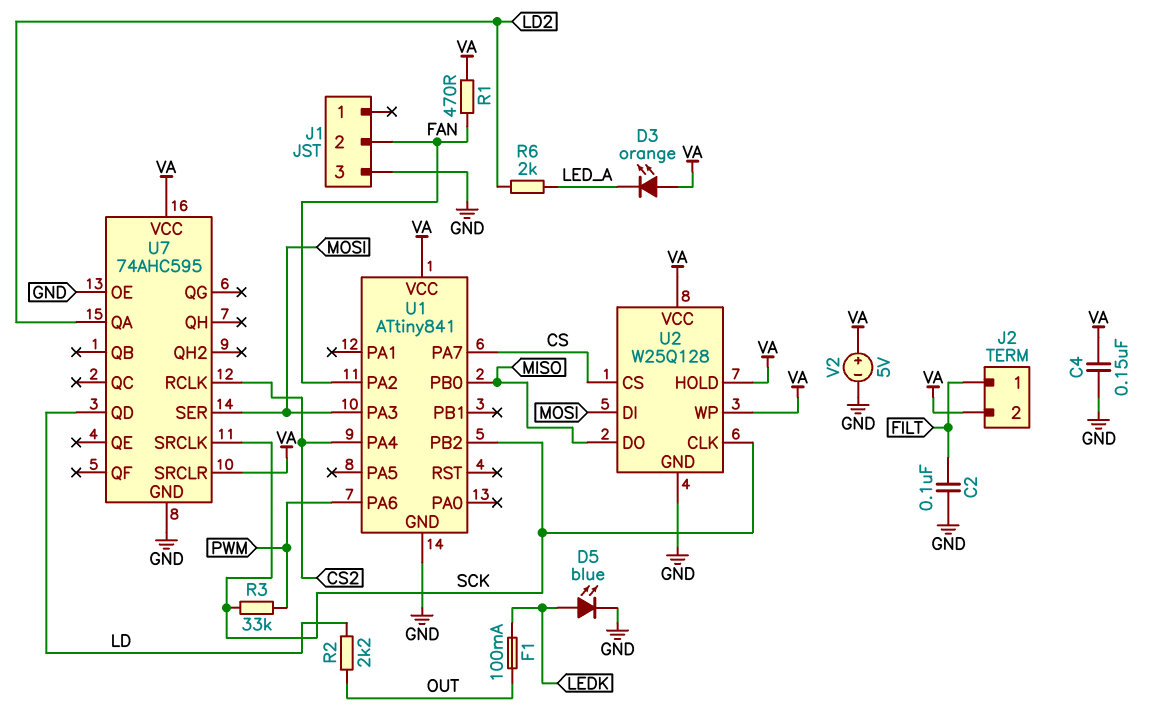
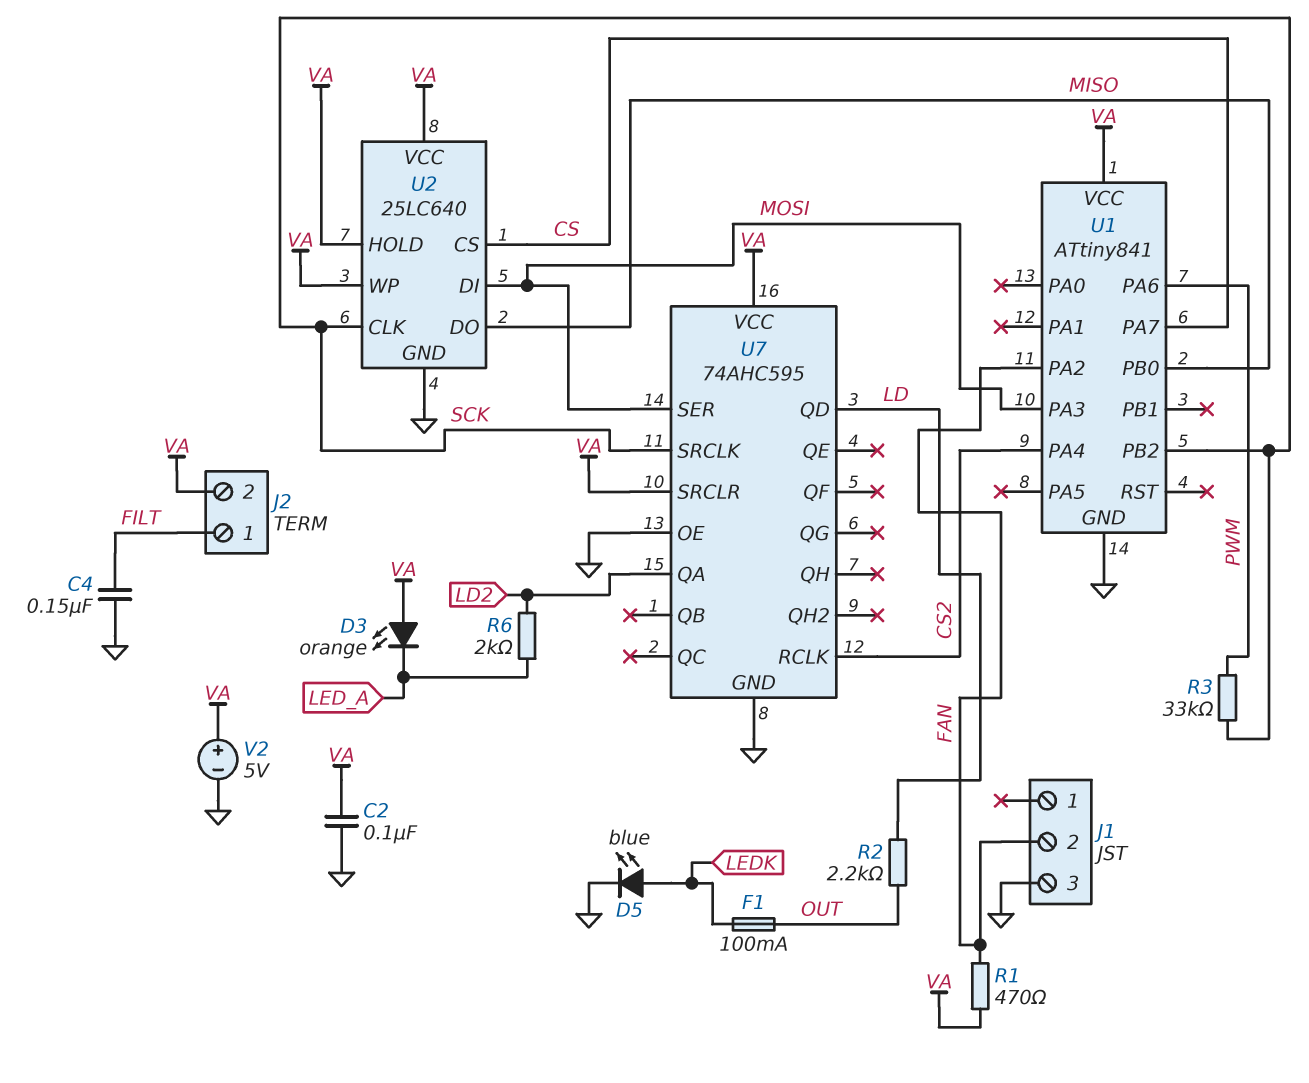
C2: 100nF (FILT, GND) -> 100nF (GND, VA)
C4: 150nF (GND, VA) -> 150nF (FILT, GND)
U2: W25Q128 -> 25LC640

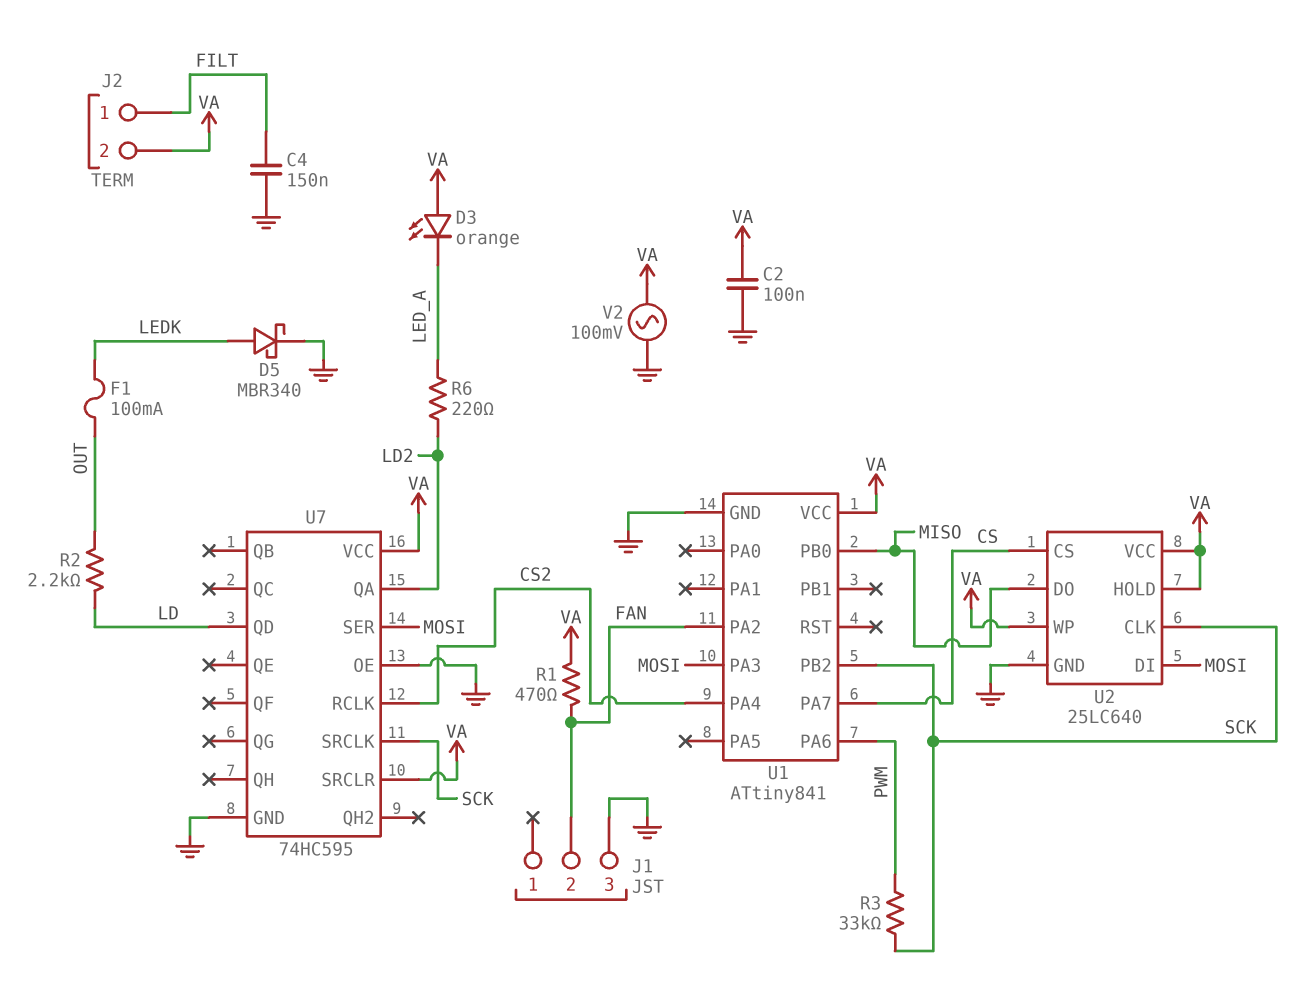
D5: LED blue (A LEDK, K GND) -> schottky MBR340 (A LEDK, K GND)
R6: 2k (LD2, LED_A) -> 220 (LD2, LED_A)
U7: 74AHC595 -> 74HC595
V2: 5V (plus VA, minus GND) -> AC 100mV (GND, VA)

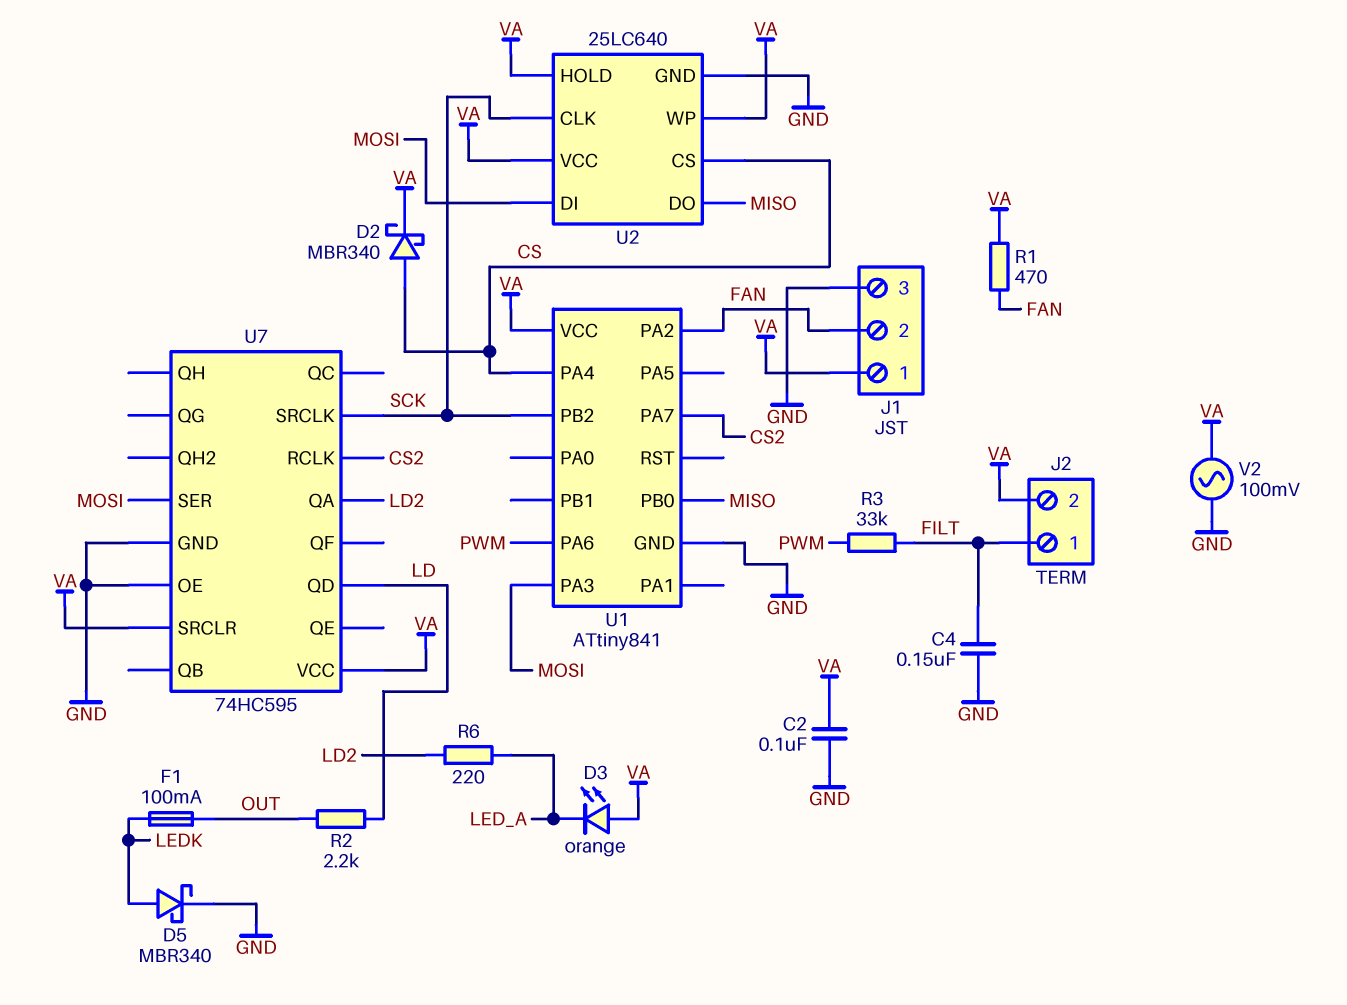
D2: none -> schottky MBR340 (A CS, K VA)
J1 pin 1: none -> VA
R3: 33k (PWM, SCK) -> 33k (FILT, PWM)
U1 pin PA4: CS2 -> CS
U1 pin PA7: CS -> CS2

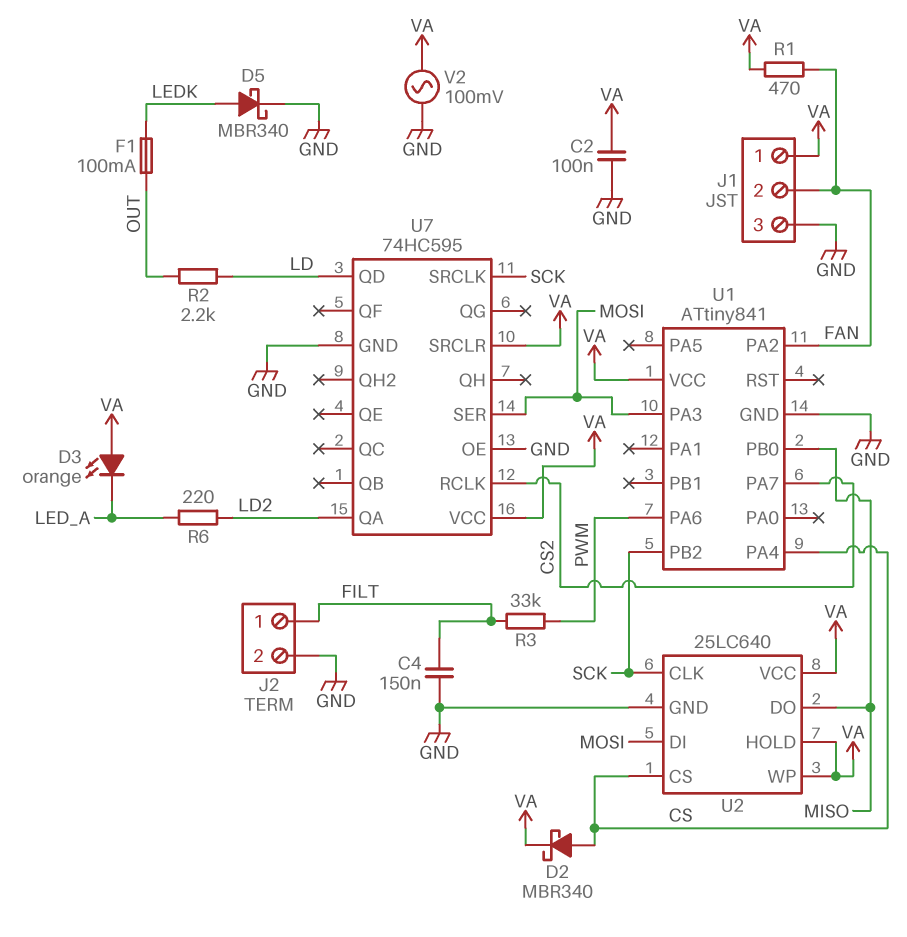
J2 pin 2: VA -> GND

